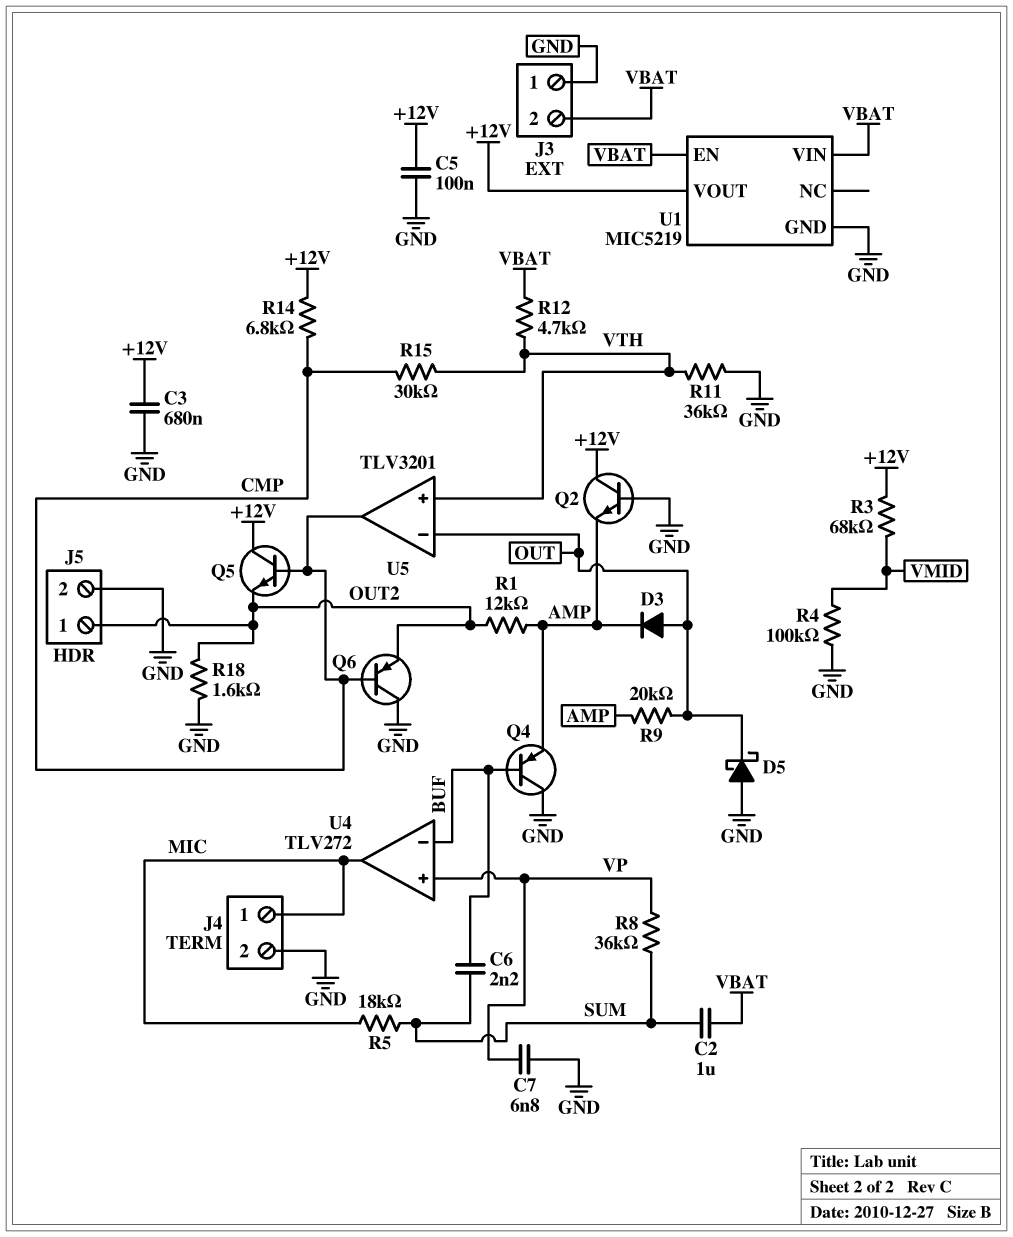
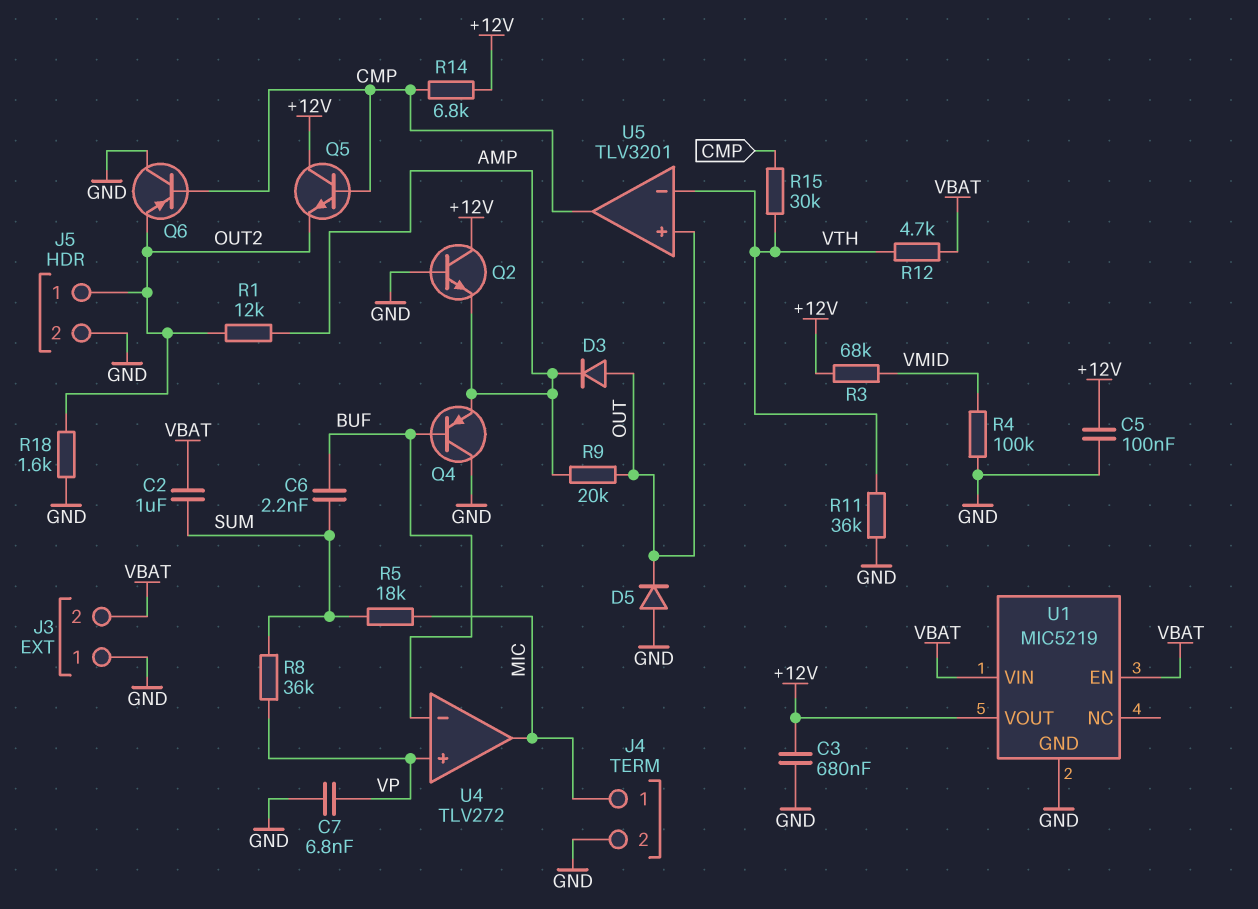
D5: schottky (A GND, K OUT) -> diode (A GND, K OUT)
U5 pin in+: VTH -> OUT
U5 pin in-: OUT -> VTH

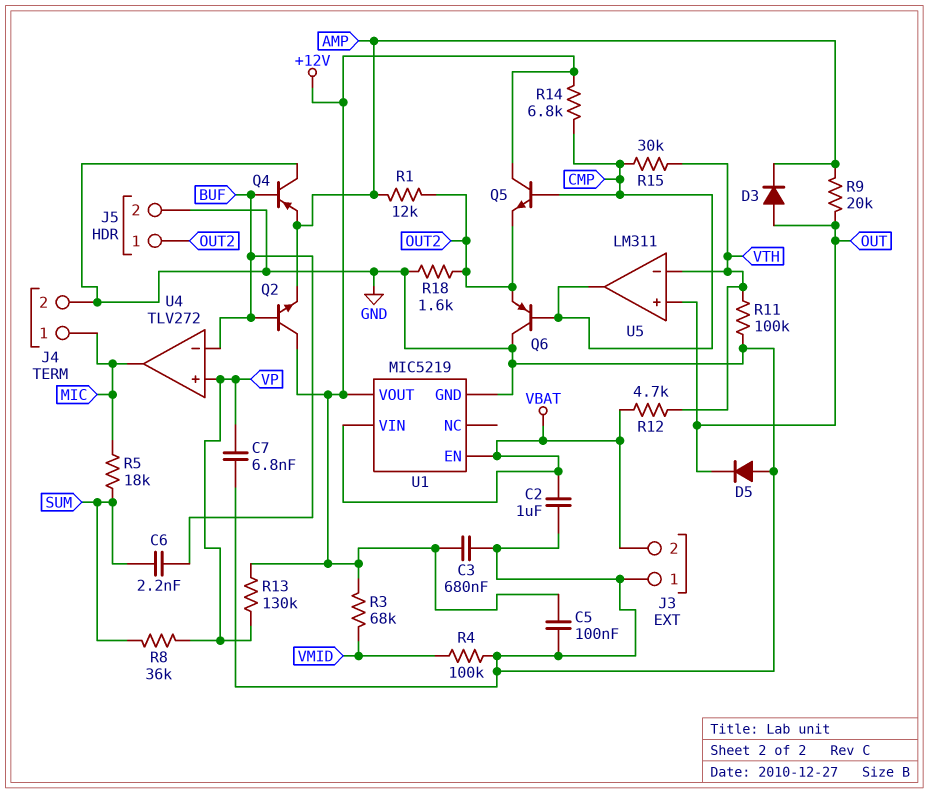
C2: 1uF (SUM, VBAT) -> 1uF (GND, VBAT)
Q2: NPN (B GND, C +12V, E AMP) -> NPN (B BUF, C +12V, E AMP)
R11: 36k (GND, VTH) -> 100k (GND, VTH)
R13: none -> 130k (+12V, VP)
U5: TLV3201 -> LM311

